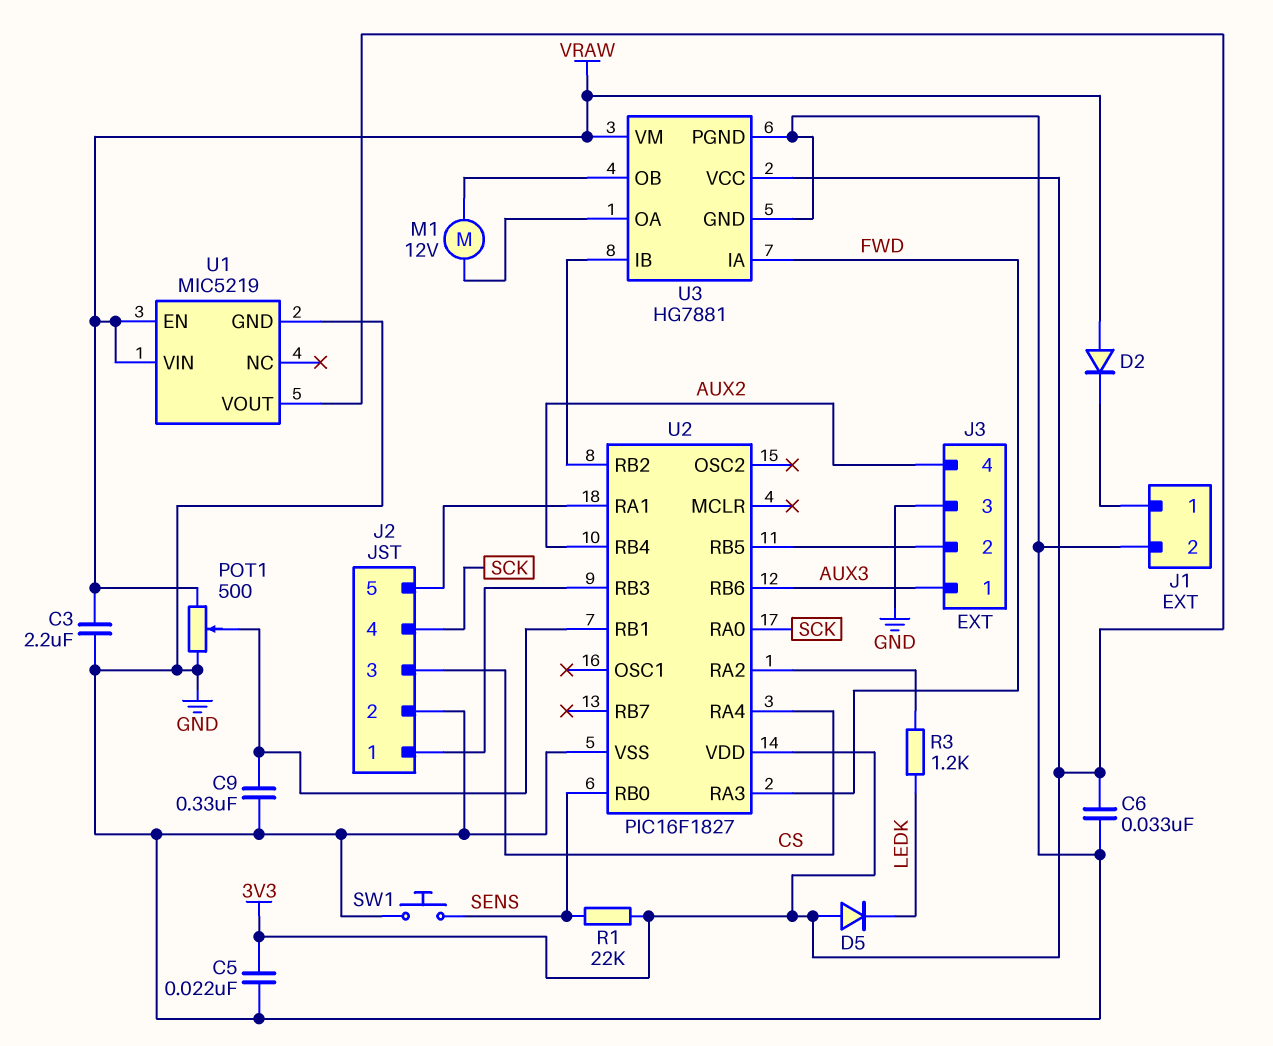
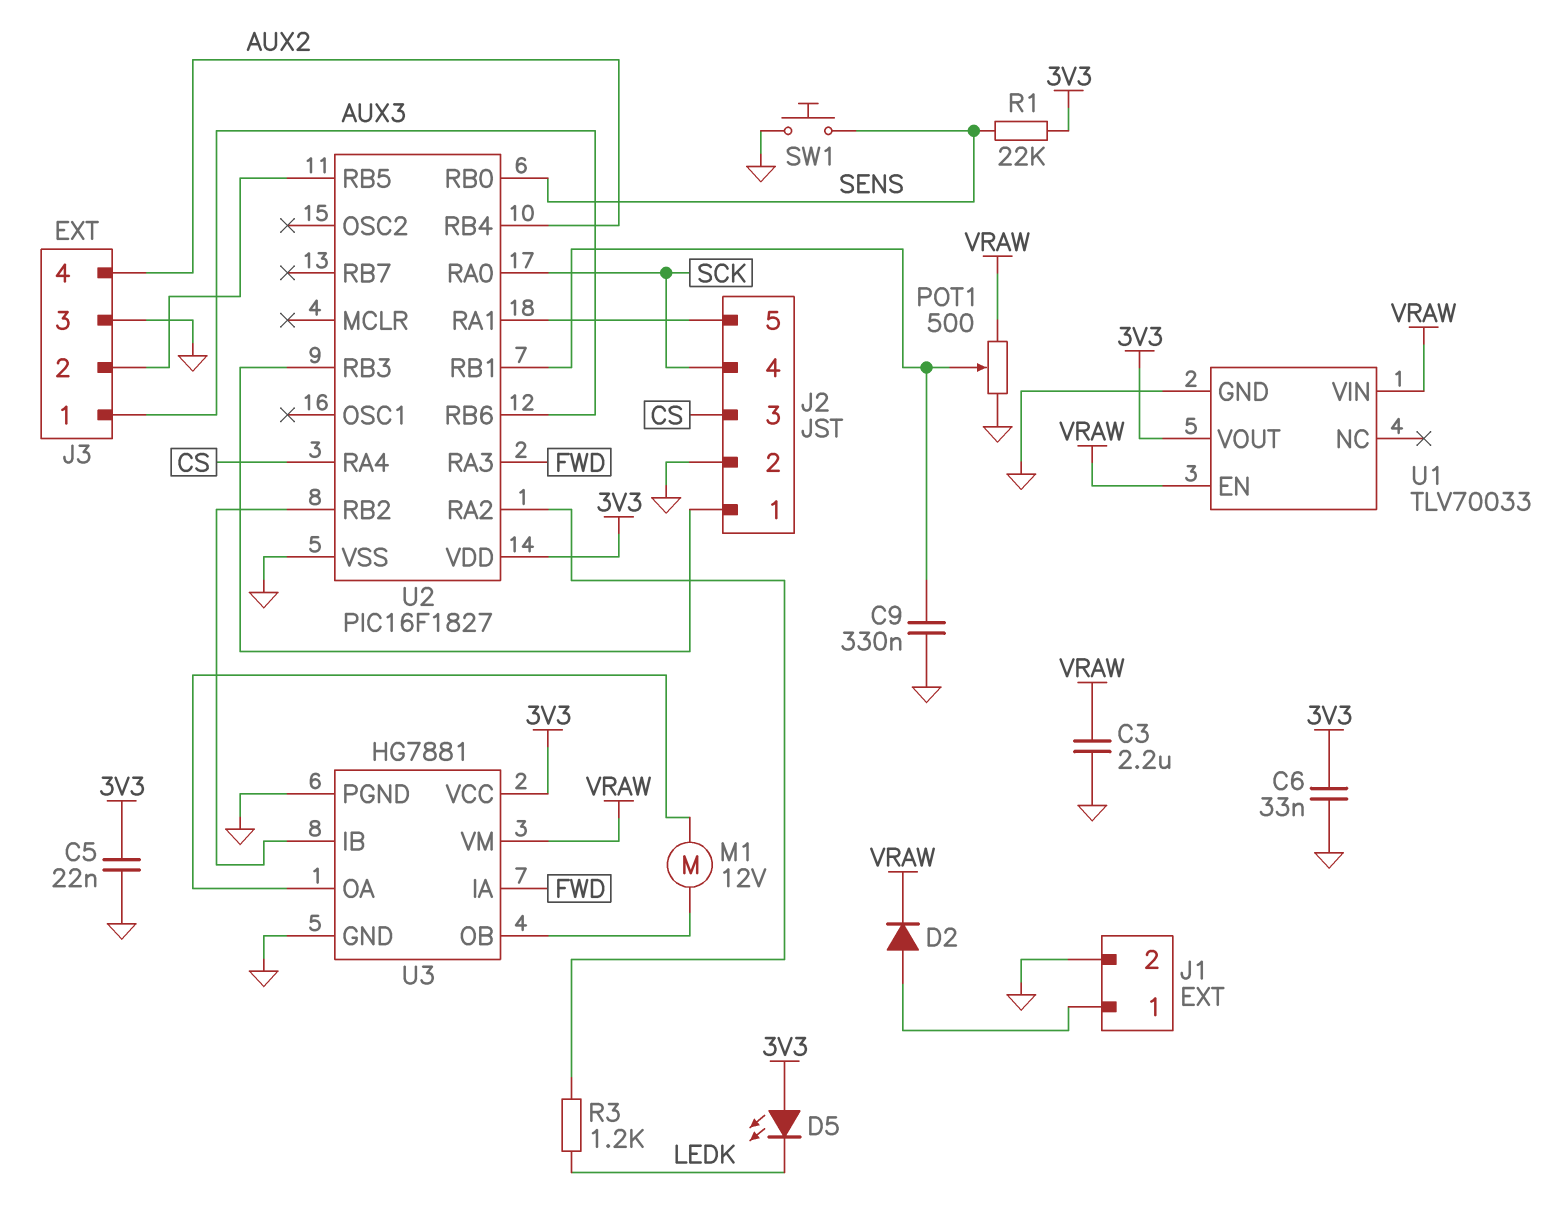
D2: diode (A VRAW, K J1/1) -> diode (A J1/1, K VRAW)
D5: diode (A 3V3, K LEDK) -> LED (A 3V3, K LEDK)
U1: MIC5219 -> TLV70033

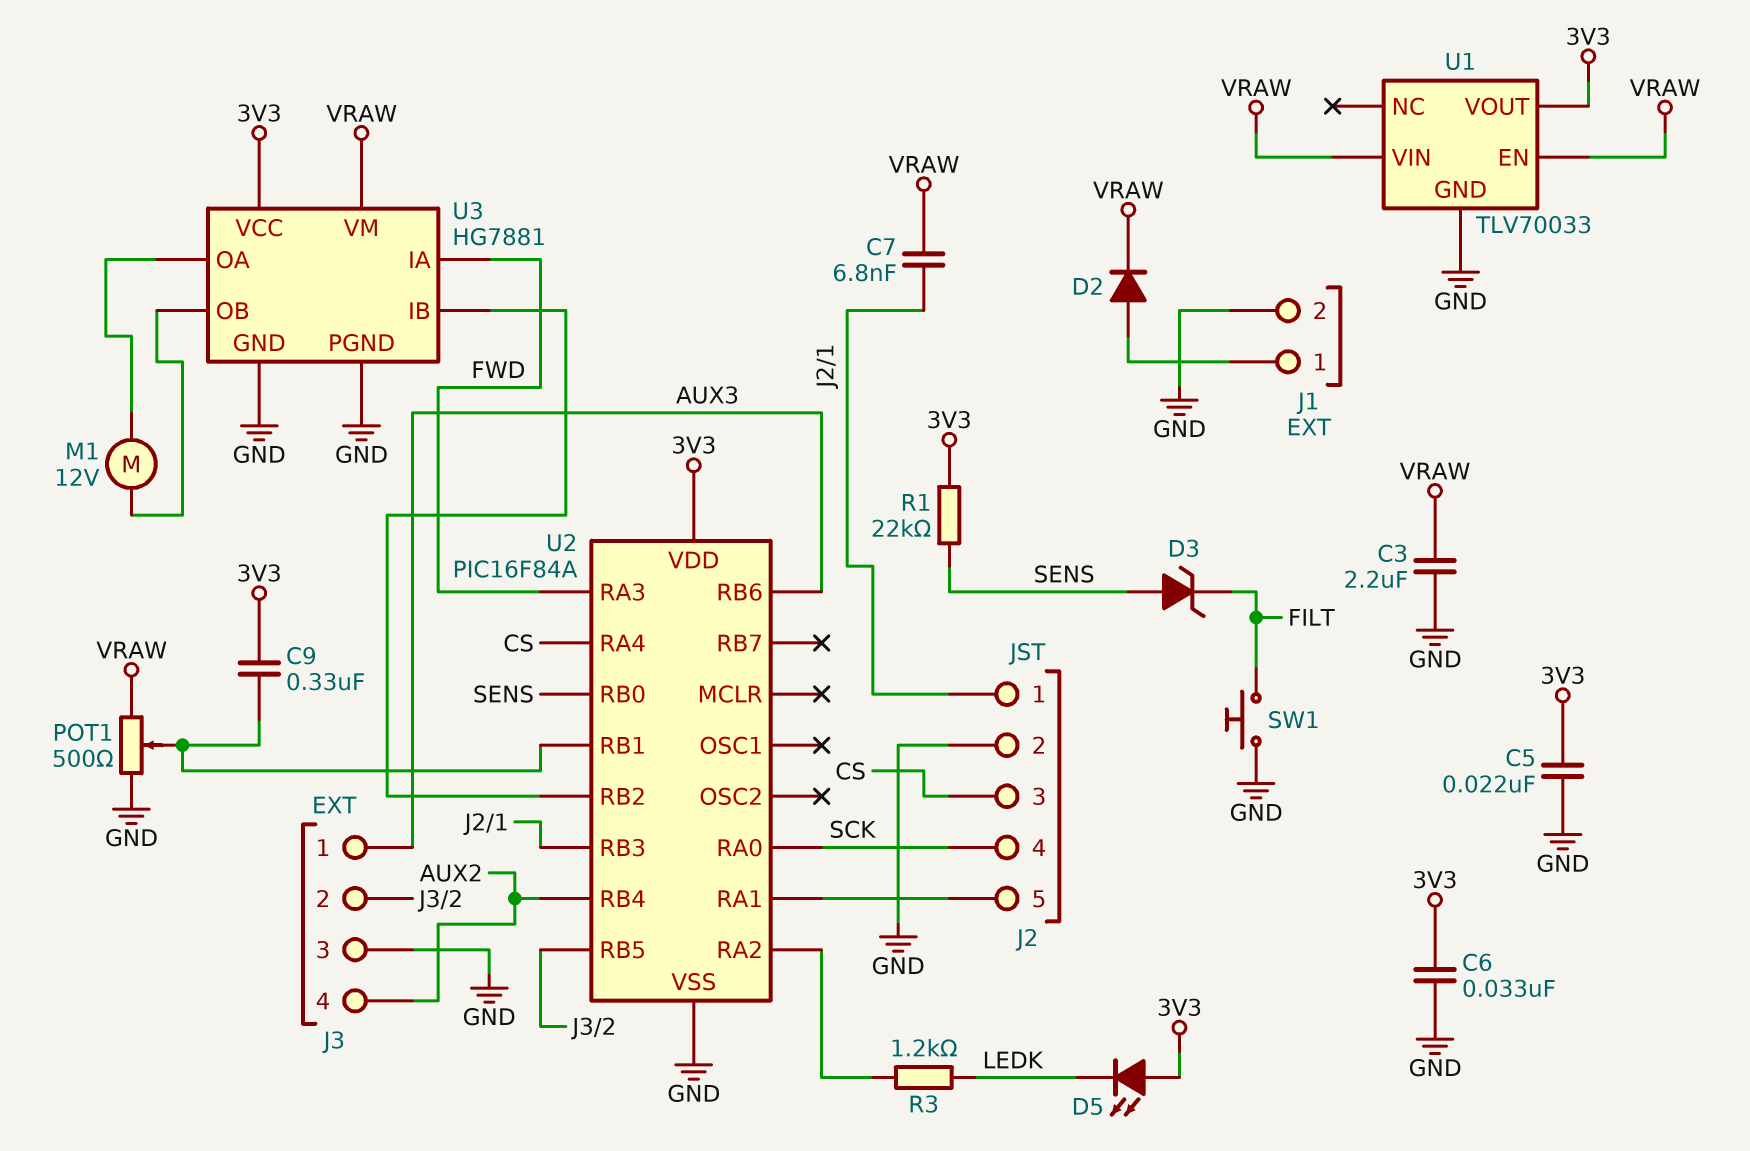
C7: none -> 6.8nF (J2/1, VRAW)
C9: 330nF (GND, U2/RB1) -> 330nF (3V3, U2/RB1)
D3: none -> zener (A SENS, K FILT)
SW1: button (GND, SENS) -> button (FILT, GND)
U2: PIC16F1827 -> PIC16F84A

